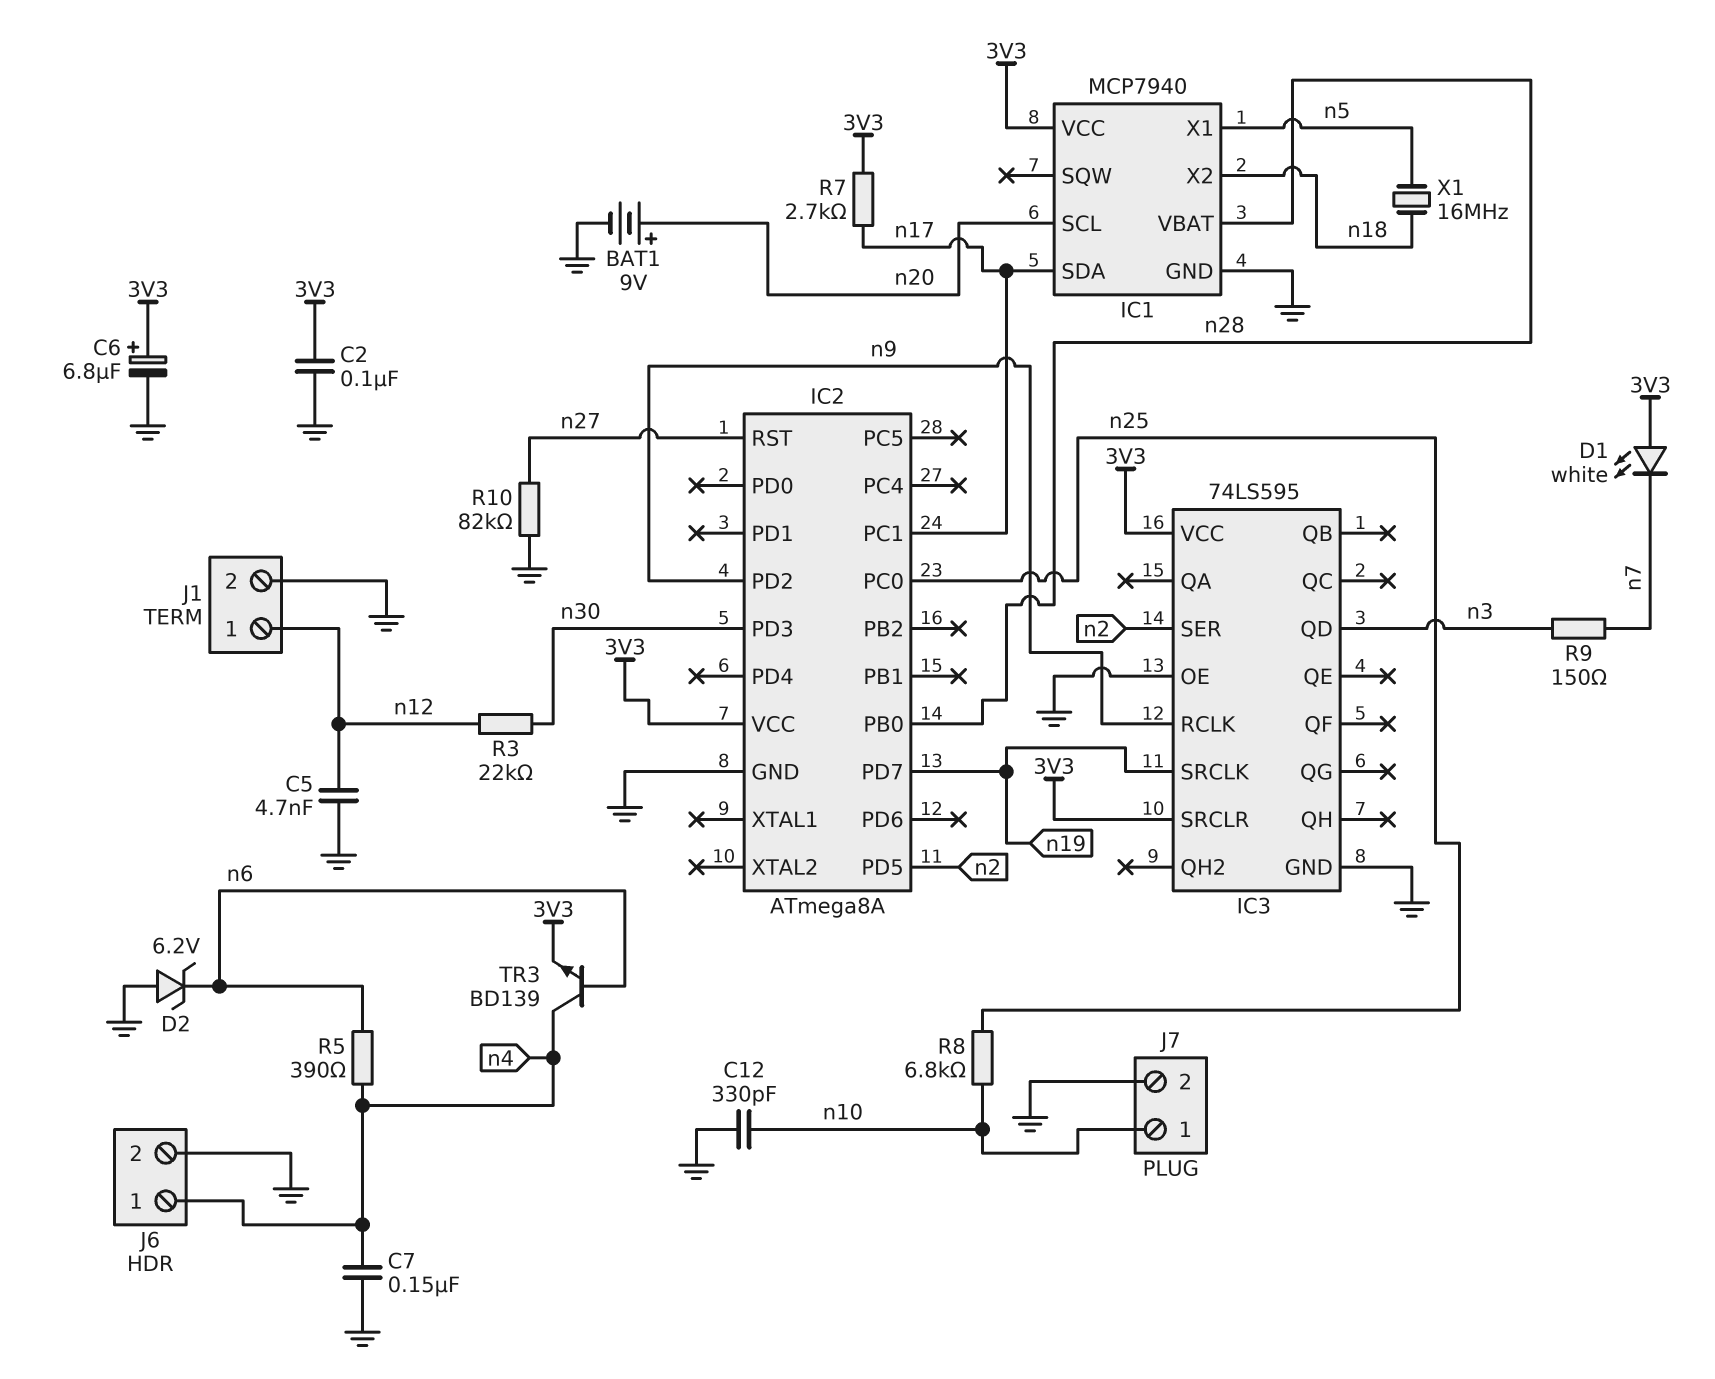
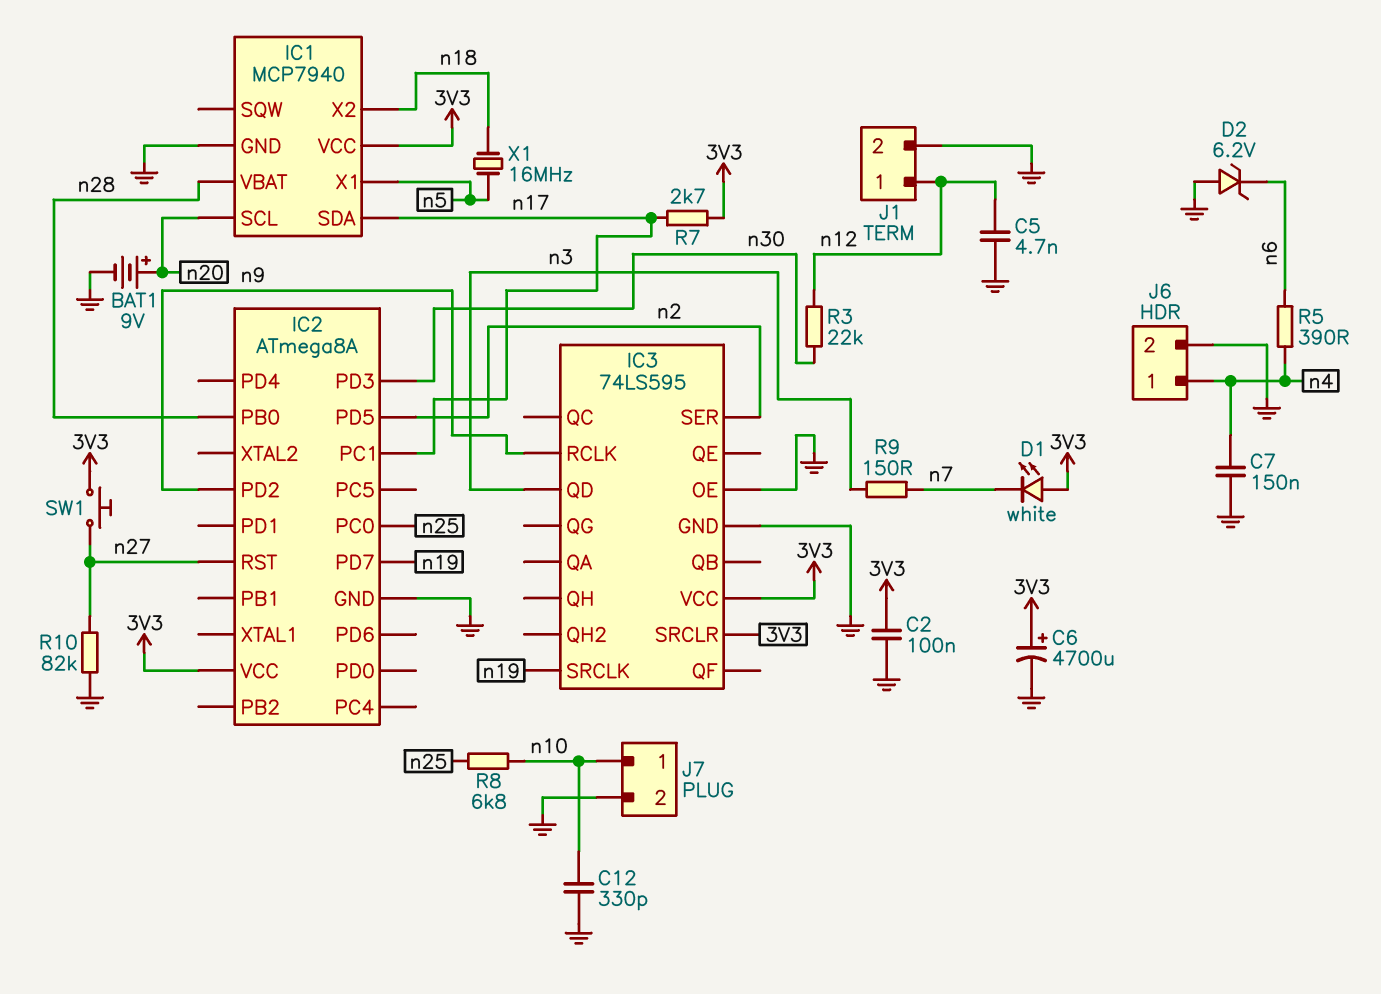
C6: 6.8uF (plus 3V3, minus GND) -> 4700uF (plus 3V3, minus GND)
SW1: none -> button (3V3, n27)
TR3: NPN BD139 (B n6, C n4, E 3V3) -> none

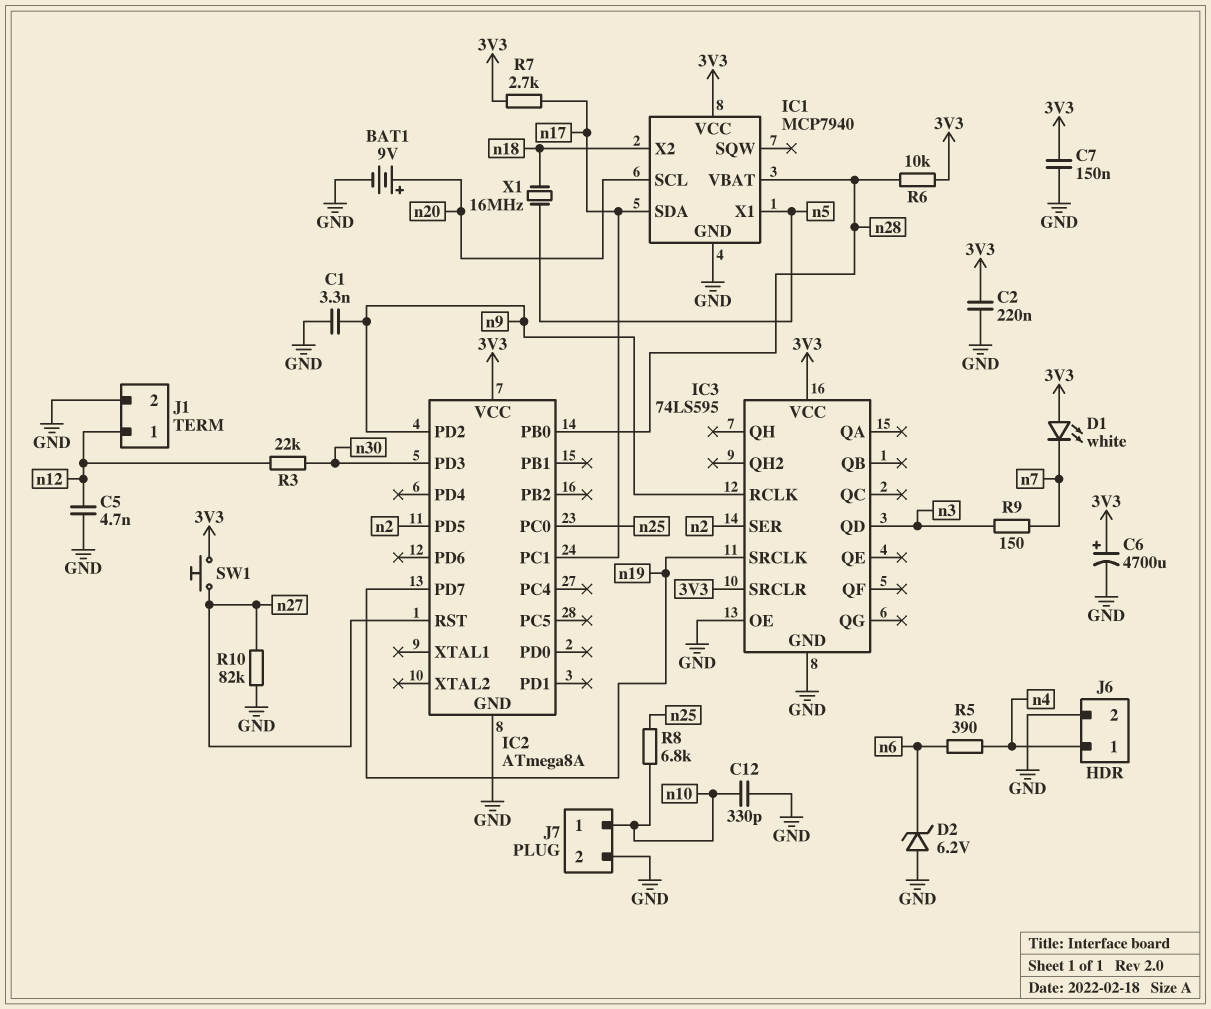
C1: none -> 3.3nF (GND, n9)
C2: 100nF (3V3, GND) -> 220nF (3V3, GND)
C7: 150nF (GND, n4) -> 150nF (3V3, GND)
R6: none -> 10k (3V3, n28)

